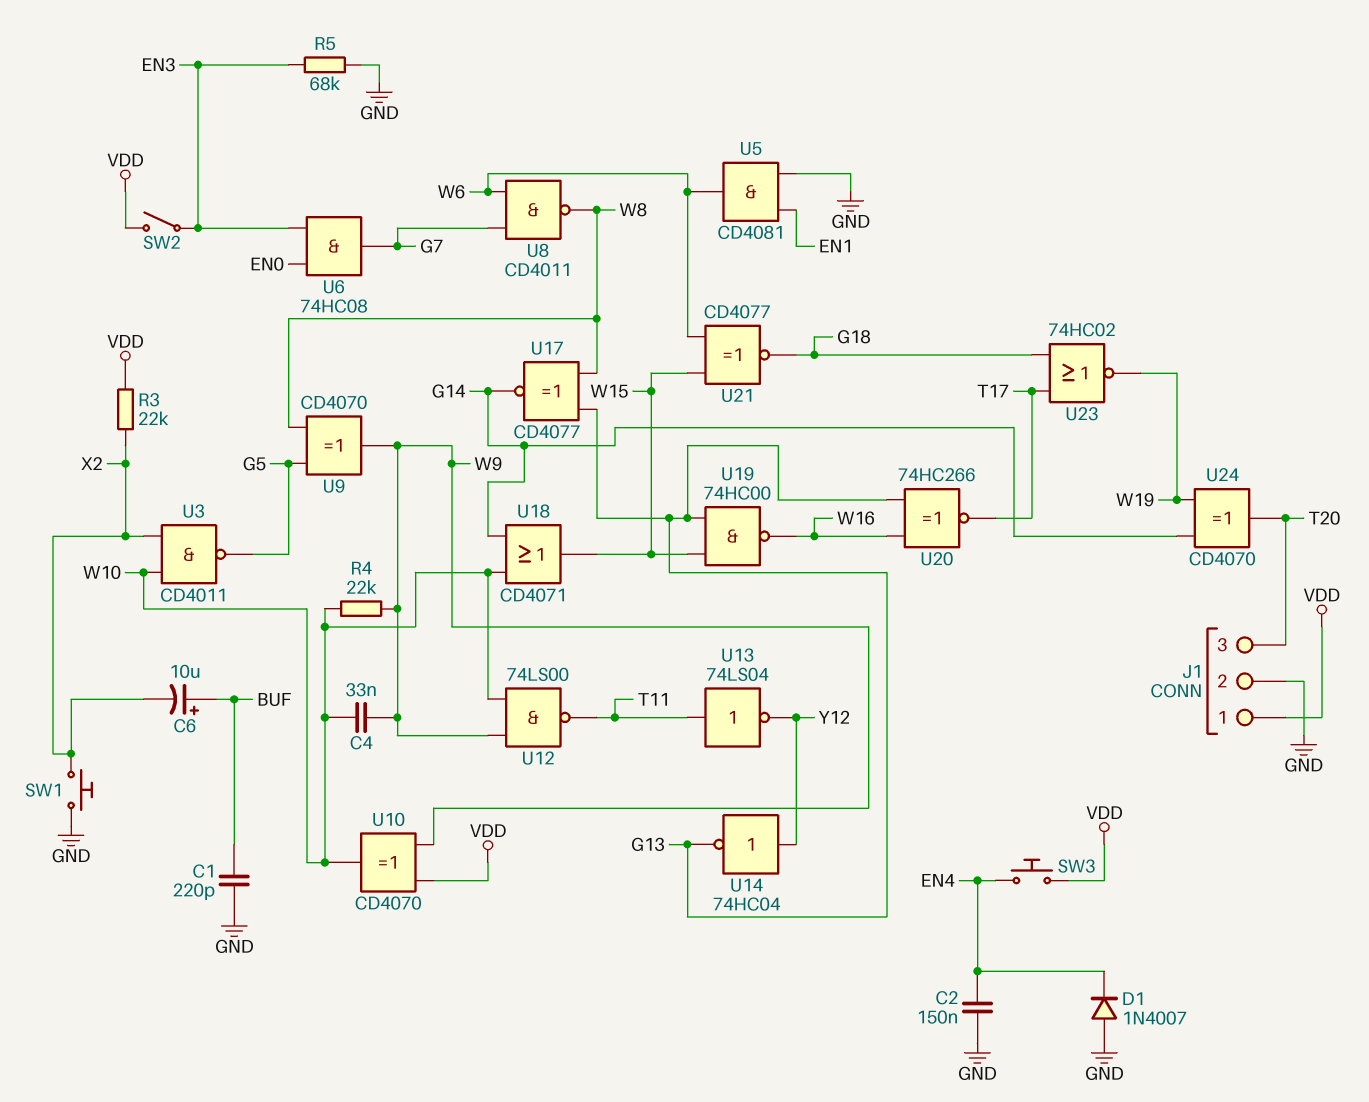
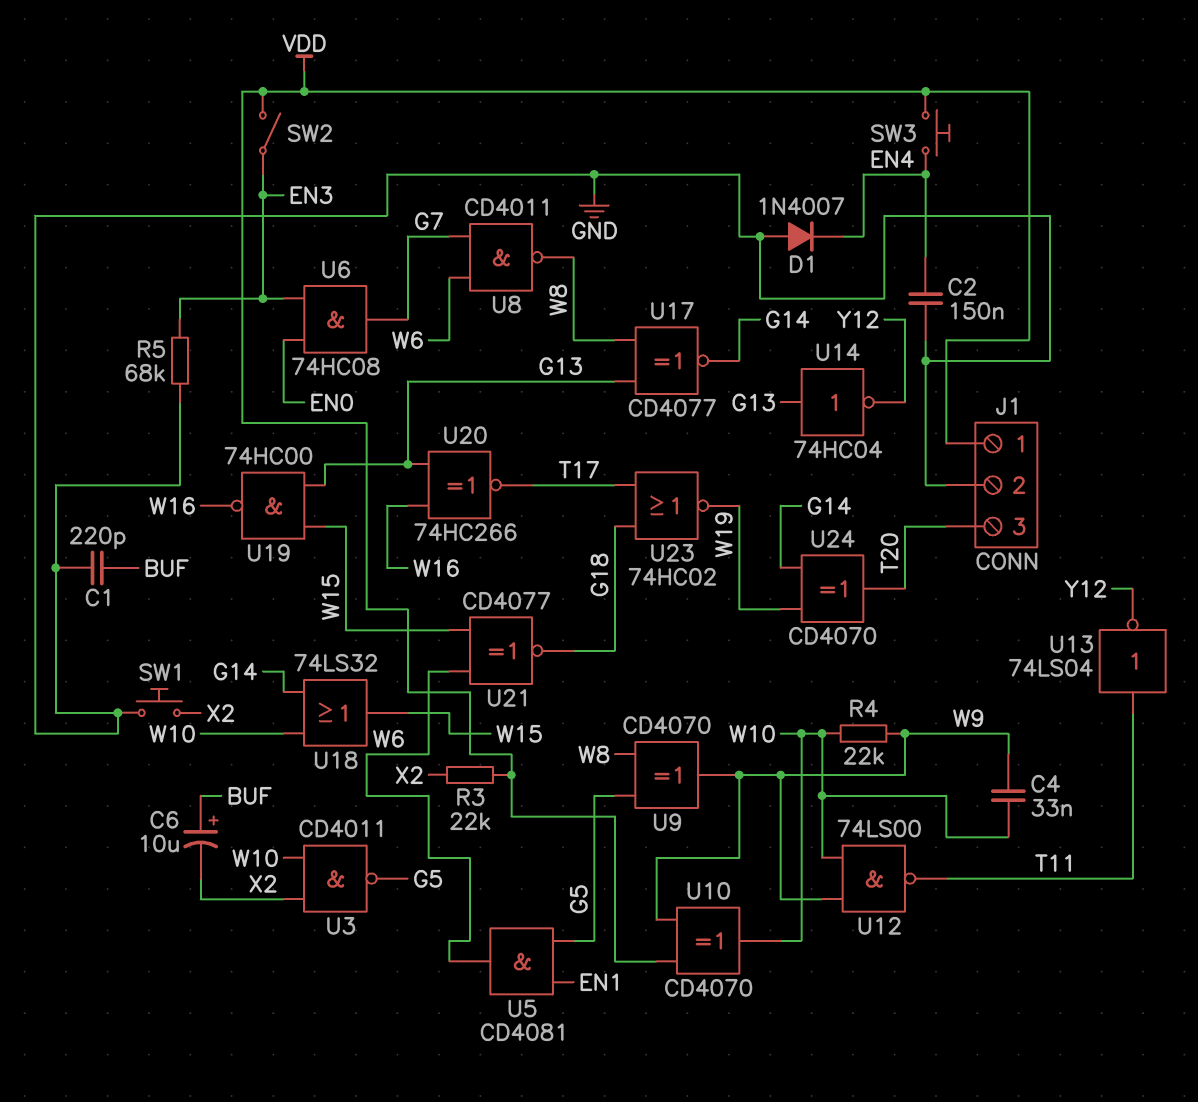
U5: AND CD4081 (in EN1, in GND, out W6) -> AND CD4081 (in EN1, in G5, out W6)
U14: NOT 74HC04 (in Y12, out G13) -> NOT 74HC04 (in G13, out Y12)
U18: OR CD4071 (in G14, in W10, out W15) -> OR 74LS32 (in G14, in W10, out W15)

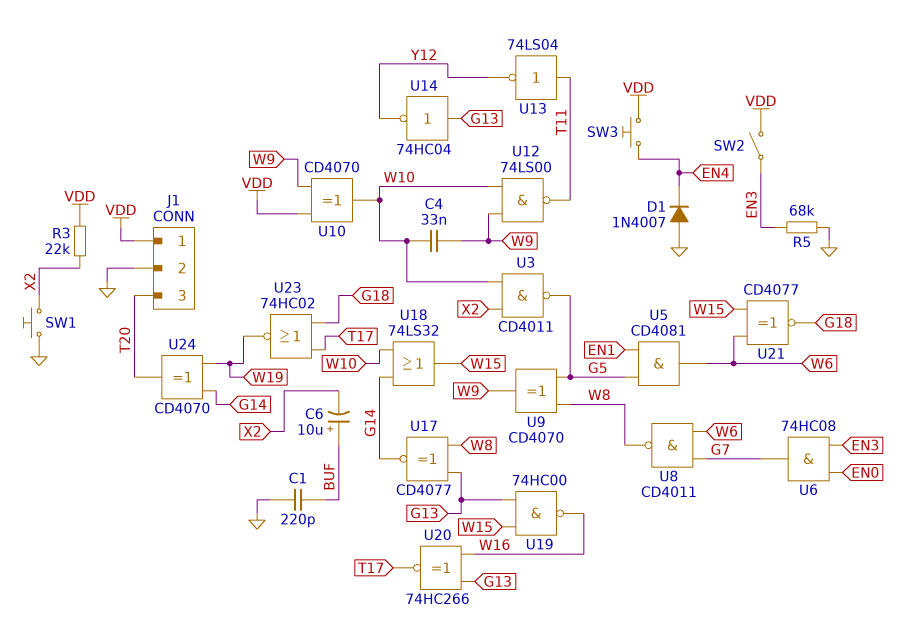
C2: 150nF (EN4, GND) -> none
R4: 22k (W9, W10) -> none

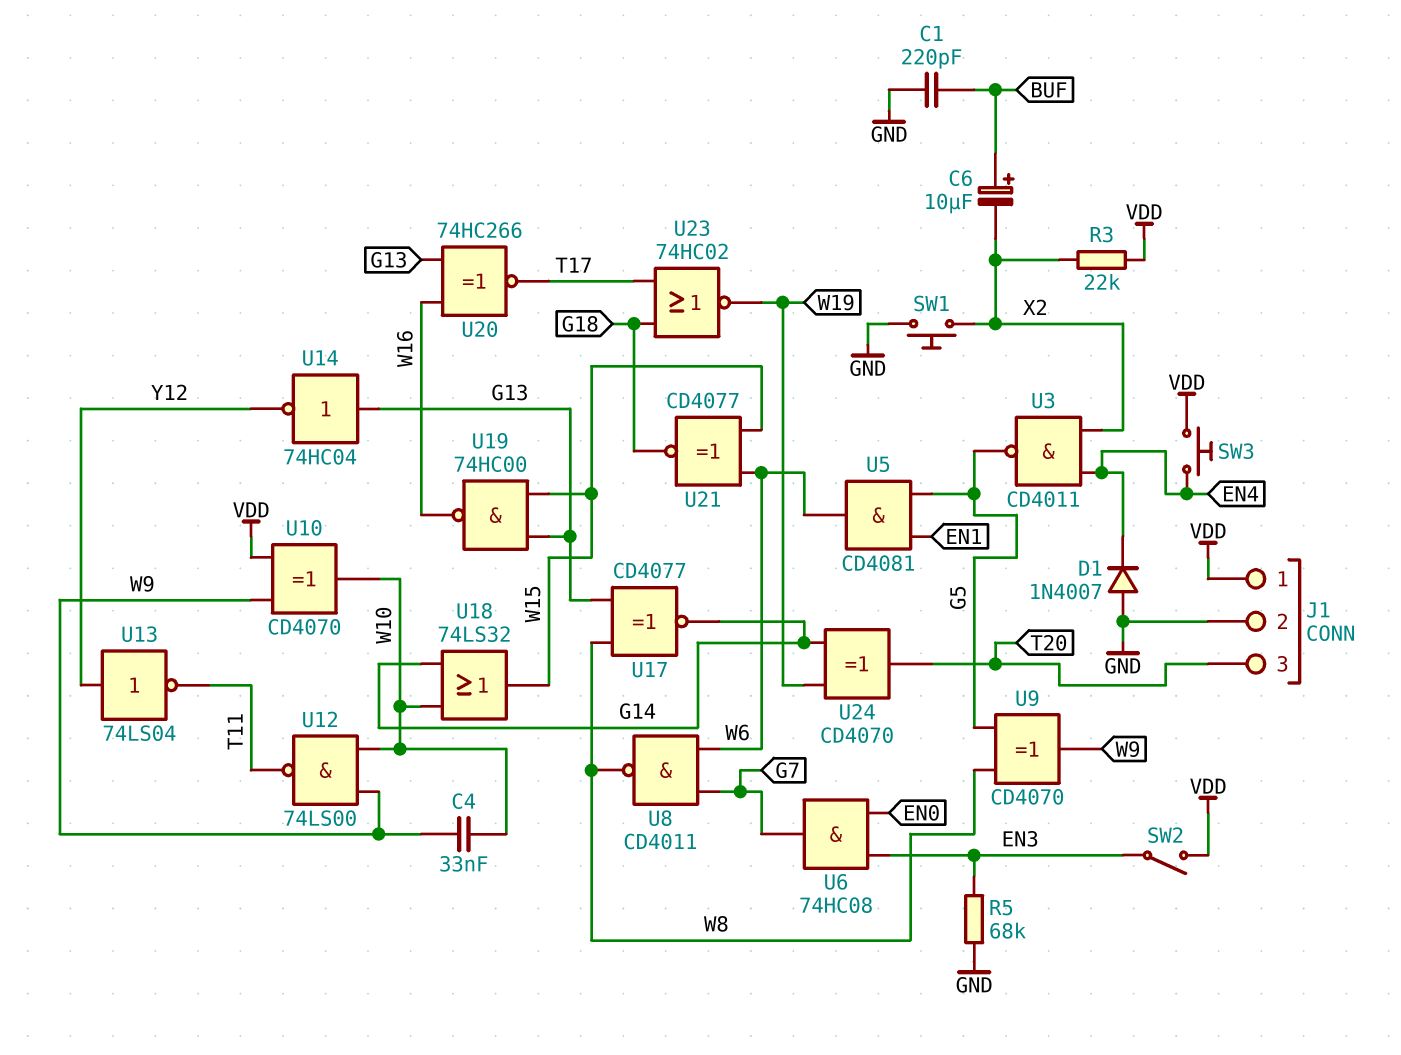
U3: NAND CD4011 (in W10, in X2, out G5) -> NAND CD4011 (in EN4, in X2, out G5)
U13: NOT 74LS04 (in T11, out Y12) -> NOT 74LS04 (in Y12, out T11)

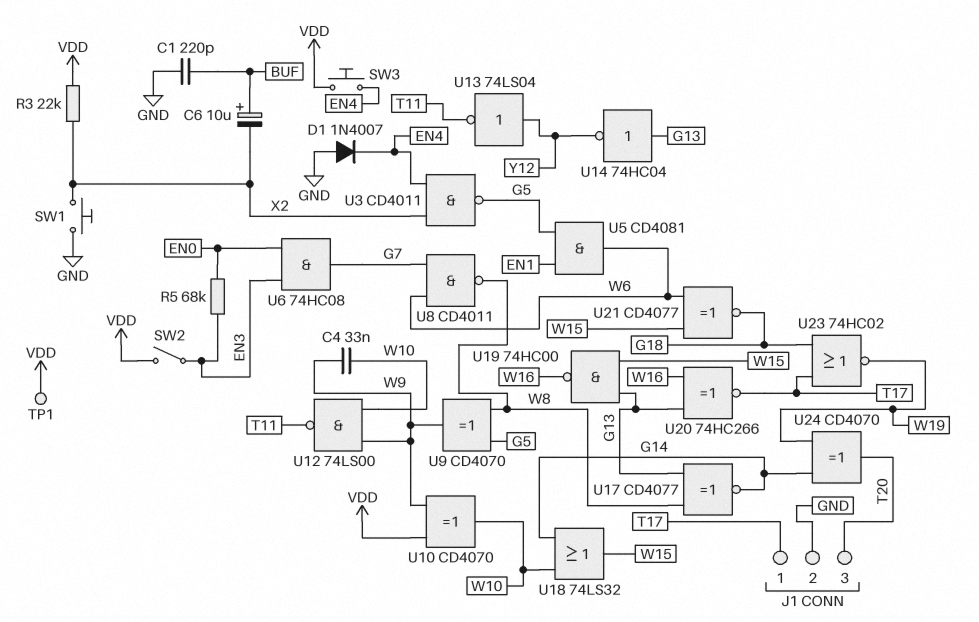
J1 pin 1: VDD -> T17
R5: 68k (EN3, GND) -> 68k (EN0, EN3)
TP1: none -> test point (VDD)

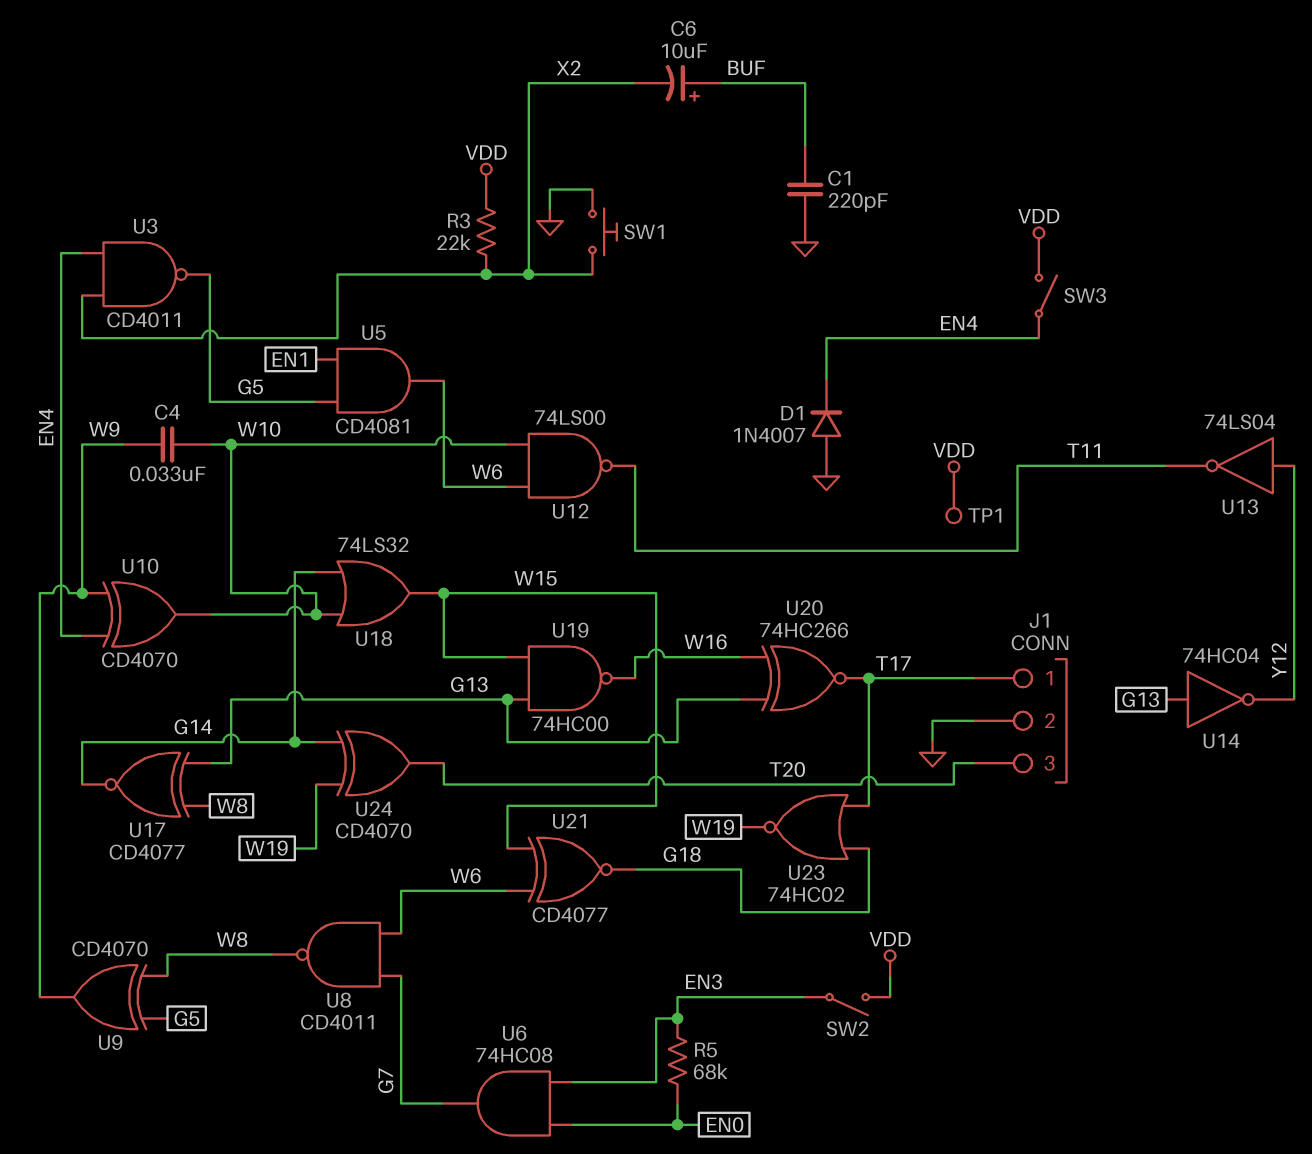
SW3: button (EN4, VDD) -> switch (EN4, VDD)
U10: XOR CD4070 (in VDD, in W9, out W10) -> XOR CD4070 (in EN4, in W9, out W10)
U12: NAND 74LS00 (in W9, in W10, out T11) -> NAND 74LS00 (in W6, in W10, out T11)

